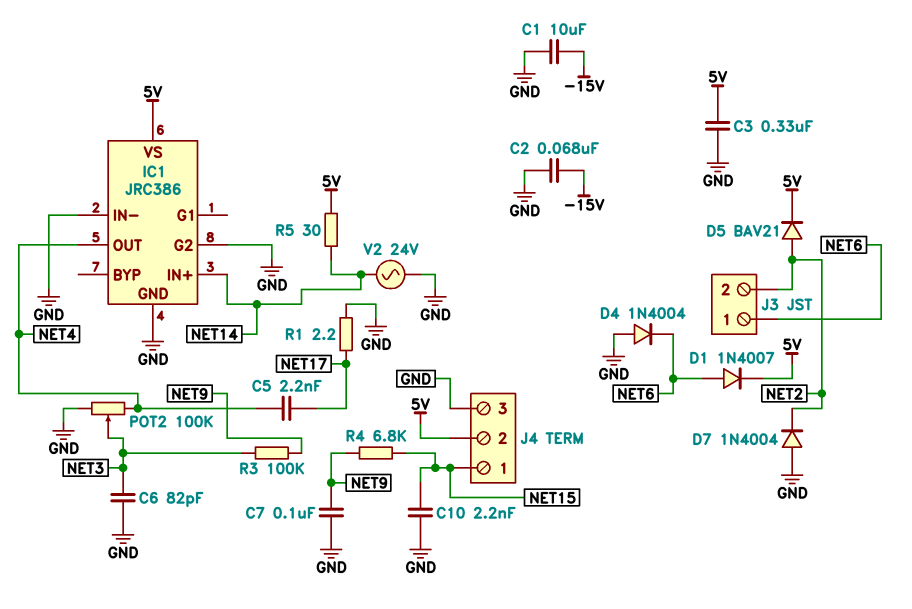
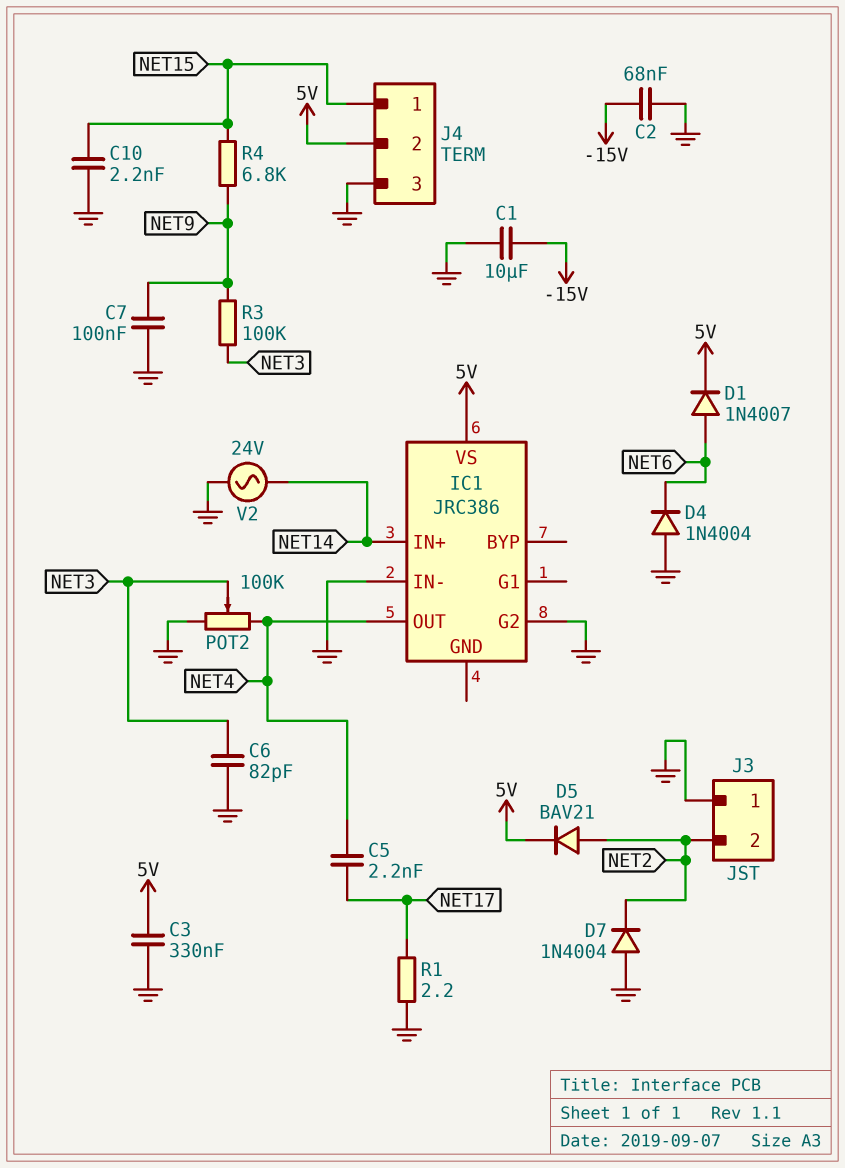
IC1 pin GND: GND -> none
J3 pin 1: NET6 -> GND
R5: 30 (5V, NET14) -> none

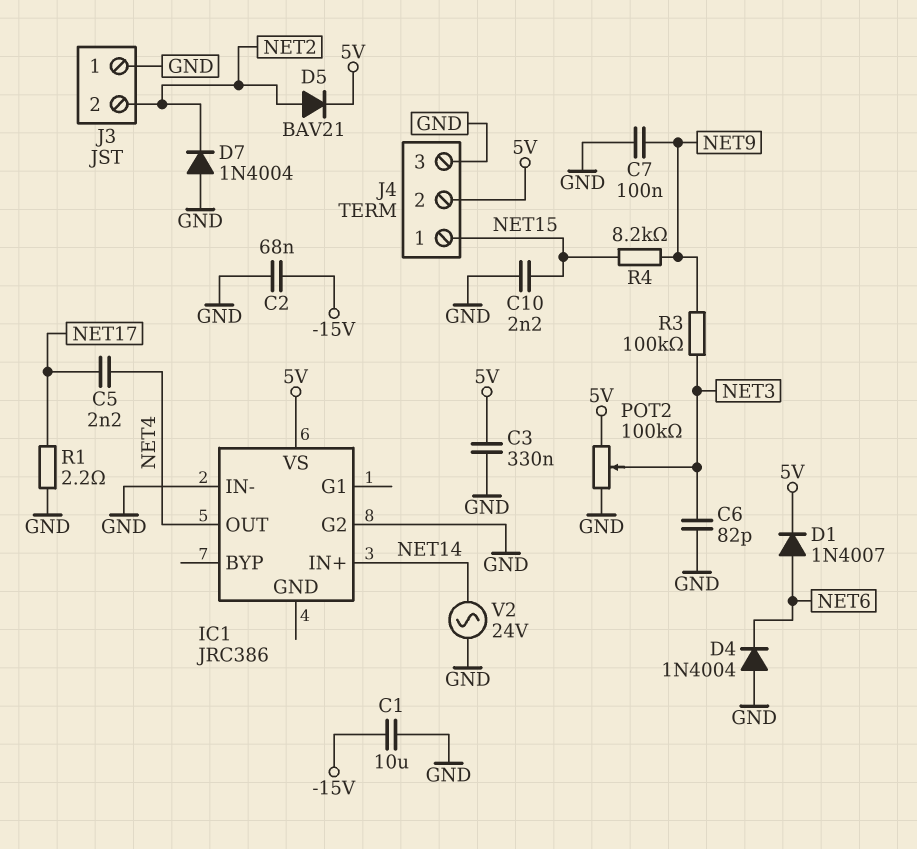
POT2: 100k (GND, NET4, wiper NET3) -> 100k (5V, GND, wiper NET3)
R4: 6.8k (NET9, NET15) -> 8.2k (NET9, NET15)

